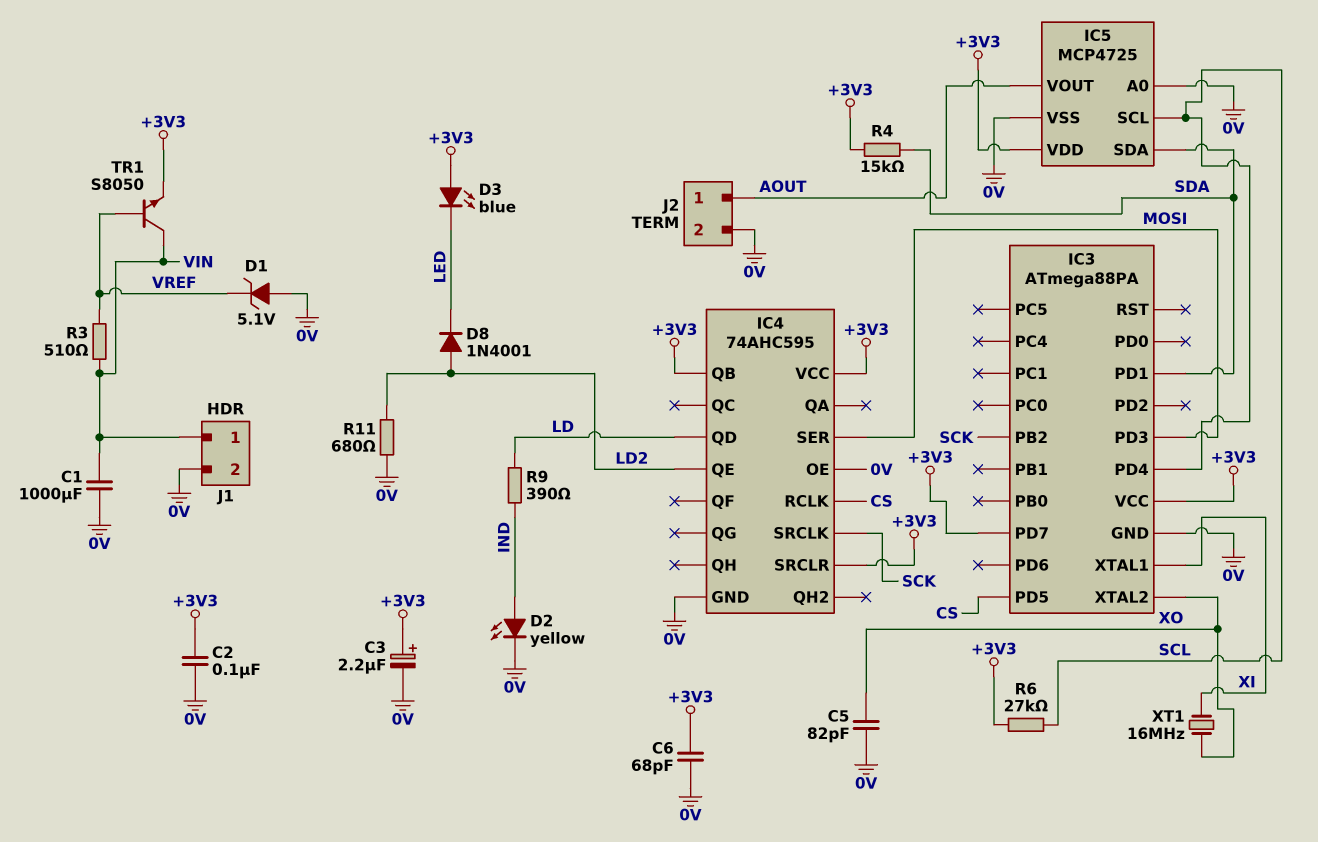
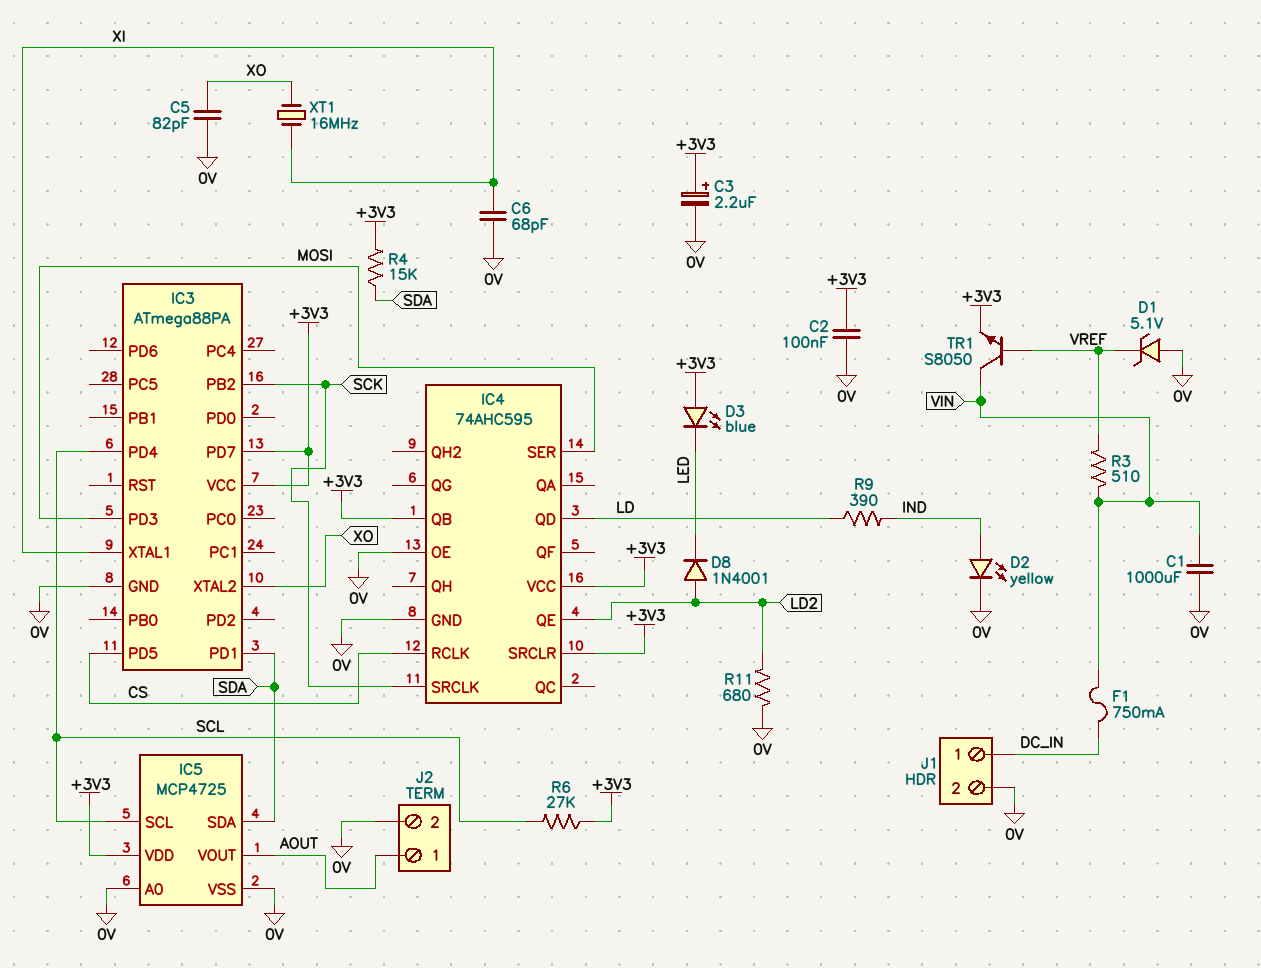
C6: 68pF (+3V3, 0V) -> 68pF (0V, XI)
F1: none -> 750mA (DC_IN, VIN)
J1 pin 1: VIN -> DC_IN

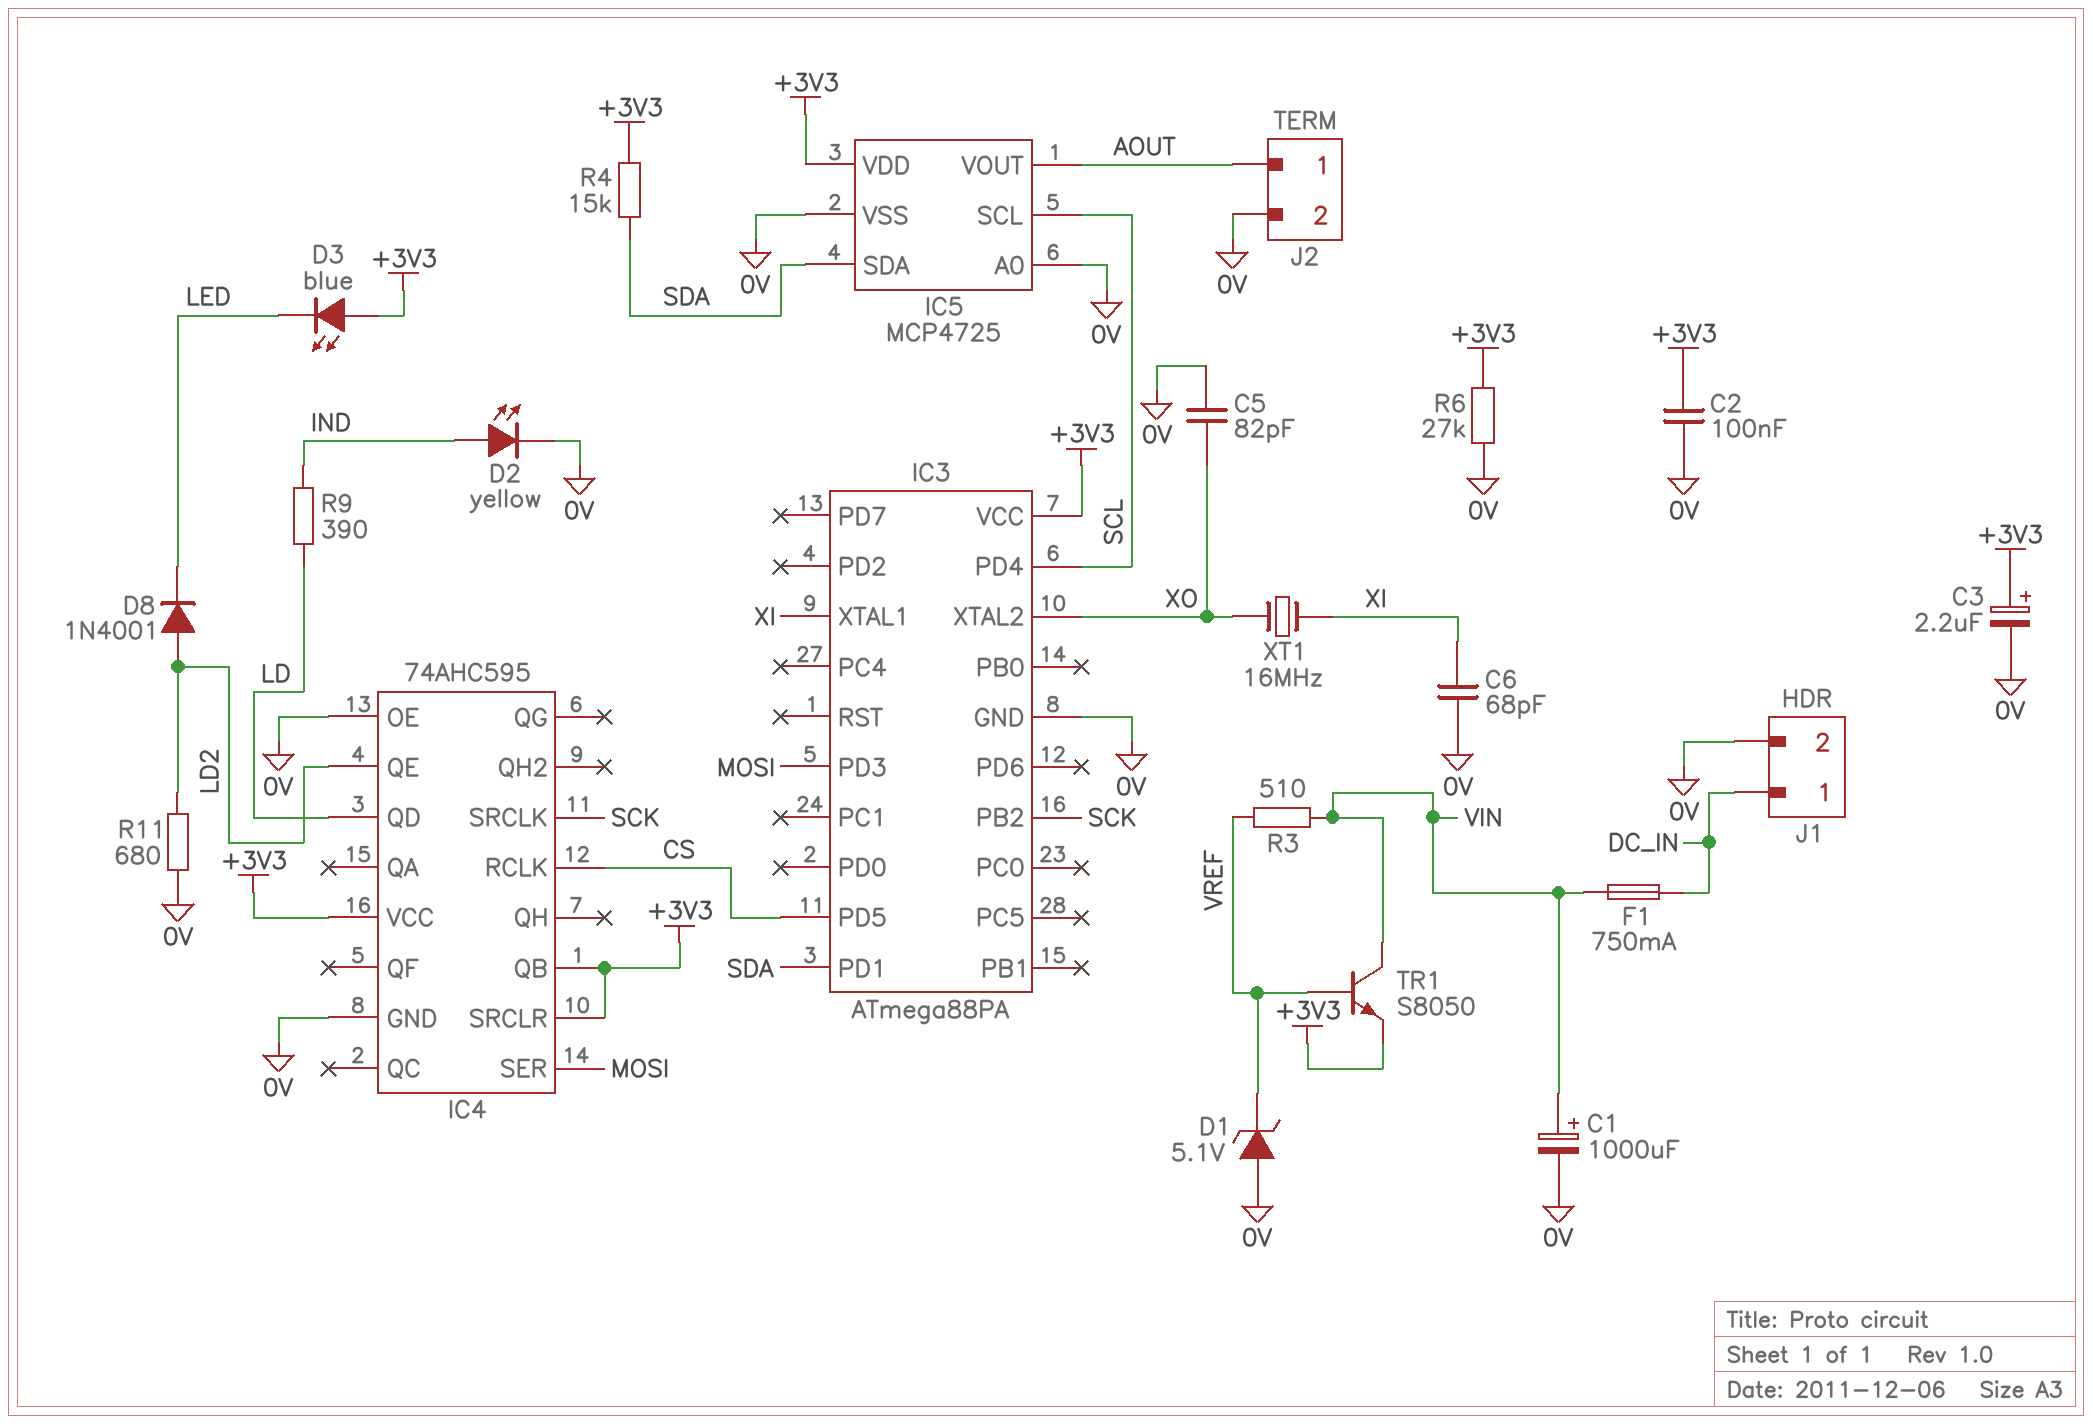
C1: 1000uF (0V, VIN) -> 1000uF (plus VIN, minus 0V)
IC3 pin PD7: +3V3 -> none
R6: 27k (+3V3, SCL) -> 27k (+3V3, 0V)

